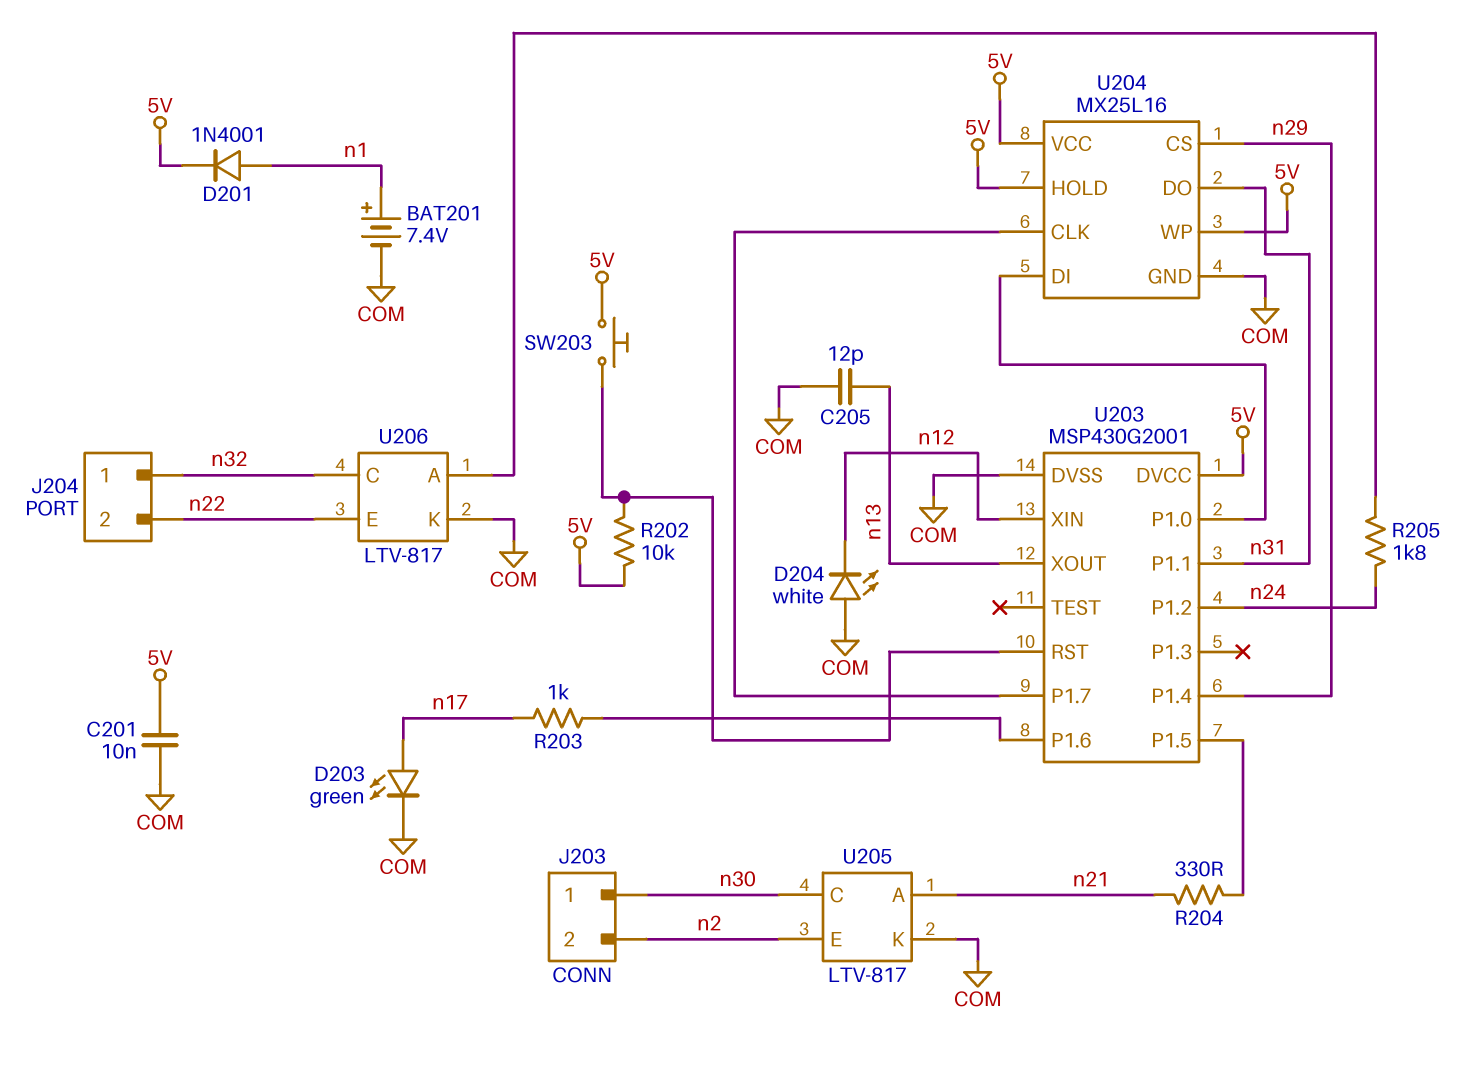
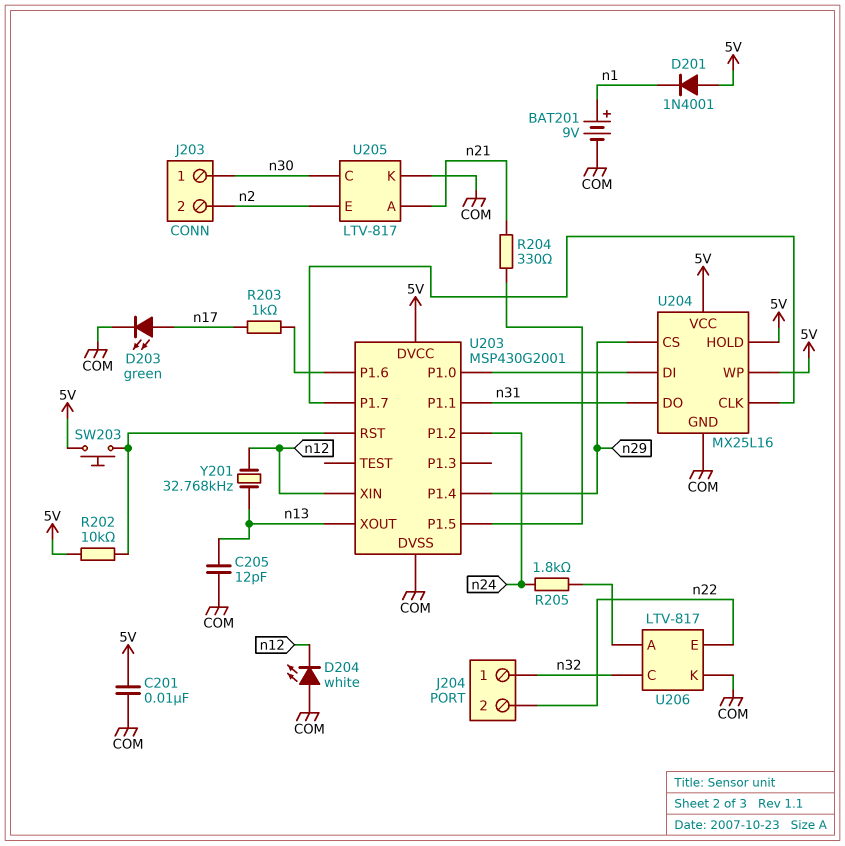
BAT201: 7.4V (plus n1, minus COM) -> 9V (plus n1, minus COM)
D201: diode 1N4001 (A n1, K 5V) -> diode 1N4001 (A 5V, K n1)
Y201: none -> 32.768kHz (n12, n13)

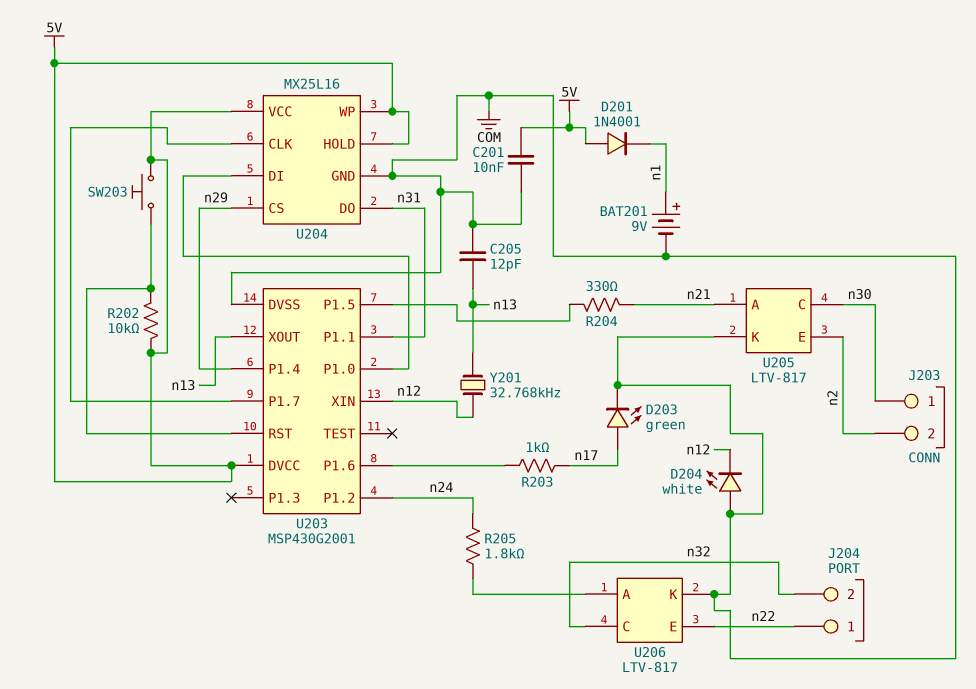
J204 pin 1: n32 -> n22
J204 pin 2: n22 -> n32

